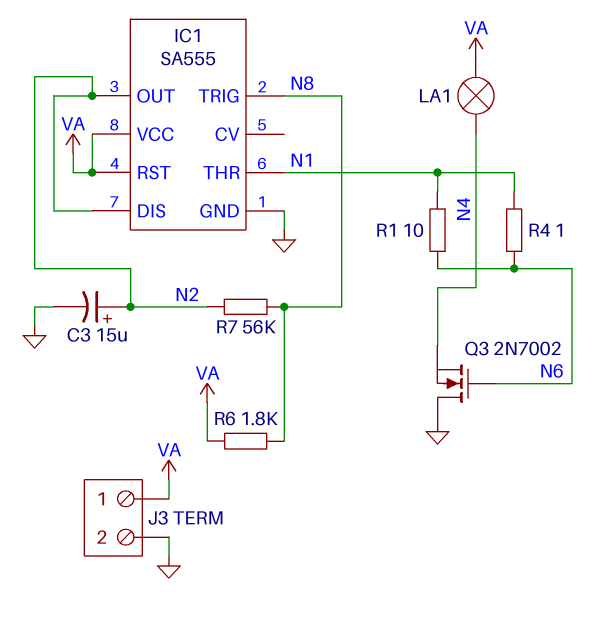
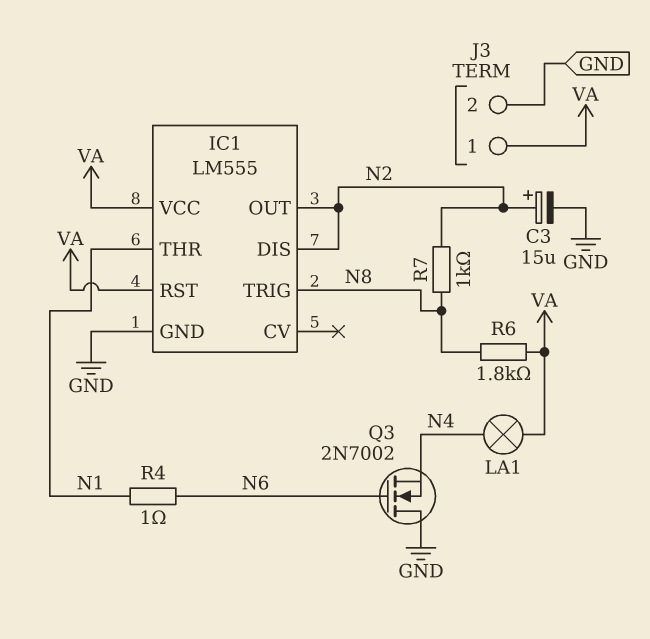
IC1: SA555 -> LM555
R1: 10 (N1, N6) -> none
R7: 56k (N2, N8) -> 1k (N2, N8)

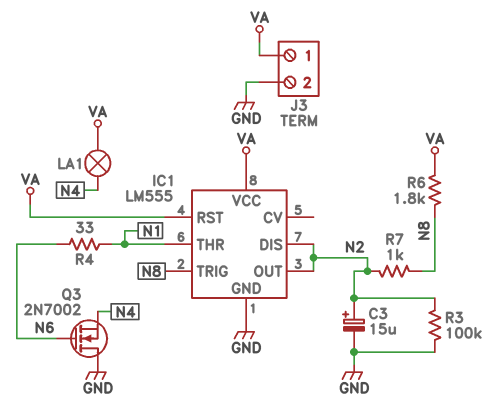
R3: none -> 100k (GND, N2)
R4: 1 (N1, N6) -> 33 (N1, N6)

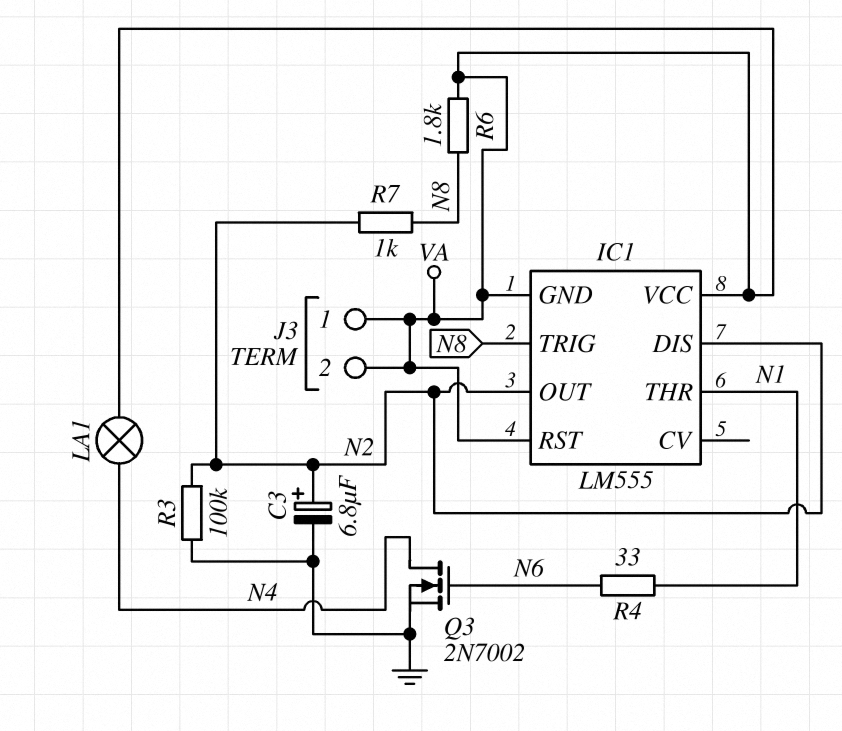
C3: 15uF (plus N2, minus GND) -> 6.8uF (plus N2, minus GND)
IC1 pin GND: GND -> VA
J3 pin 2: GND -> VA
Q3: NMOS 2N7002 (G N6, D GND, S N4) -> NMOS 2N7002 (G N6, D N4, S GND)

